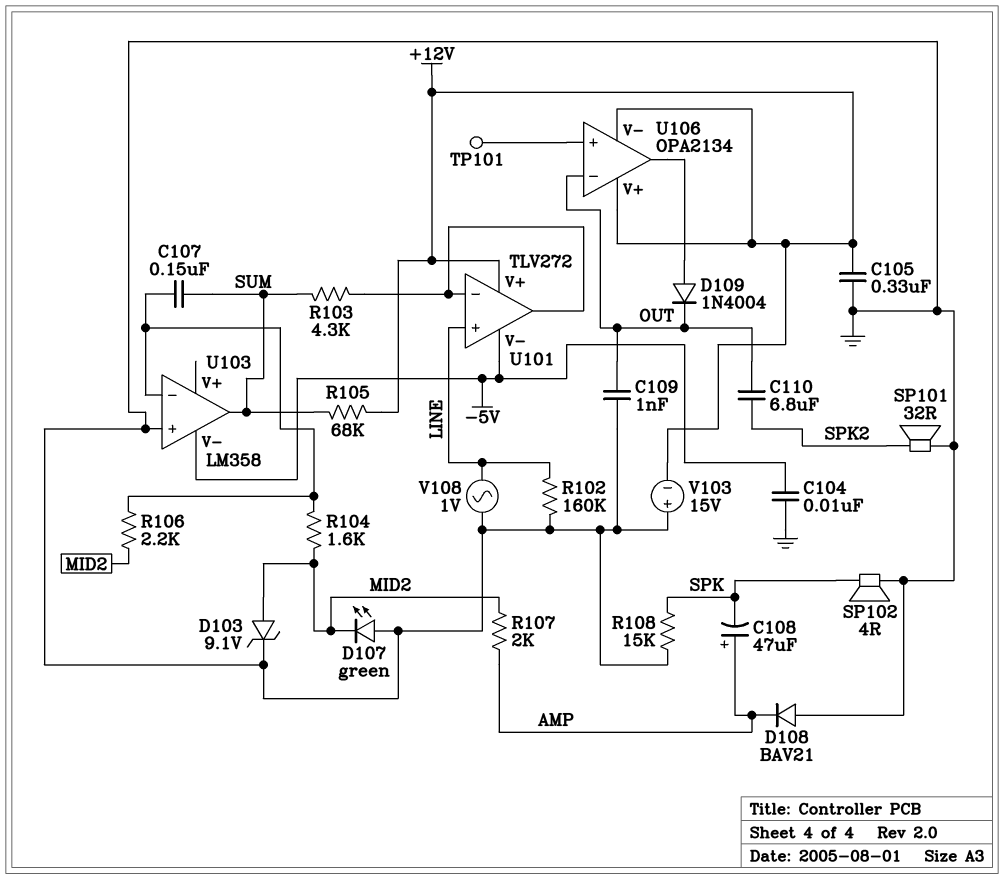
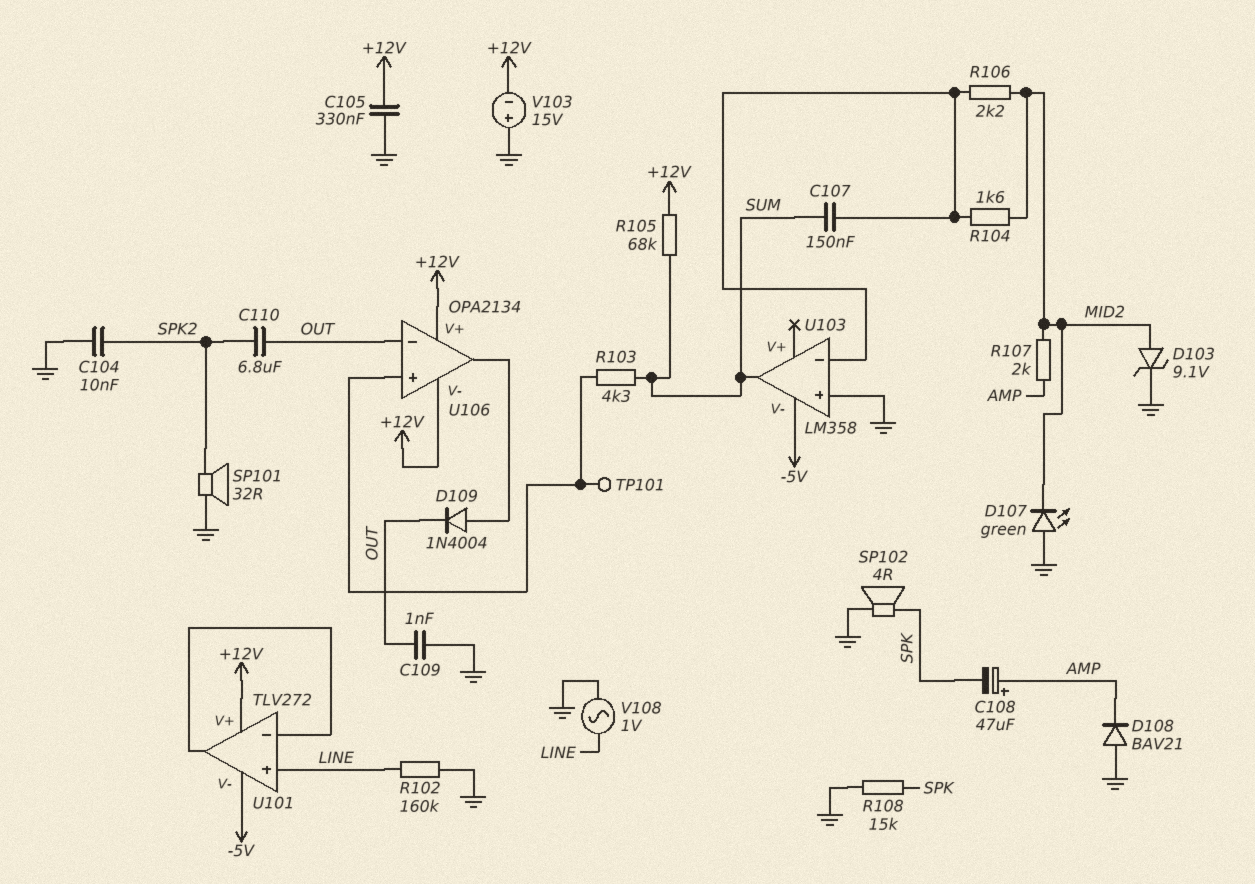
C104: 10nF (-5V, GND) -> 10nF (GND, SPK2)
R103: 4.3k (SUM, U101/in-) -> 4.3k (SUM, U106/in+)

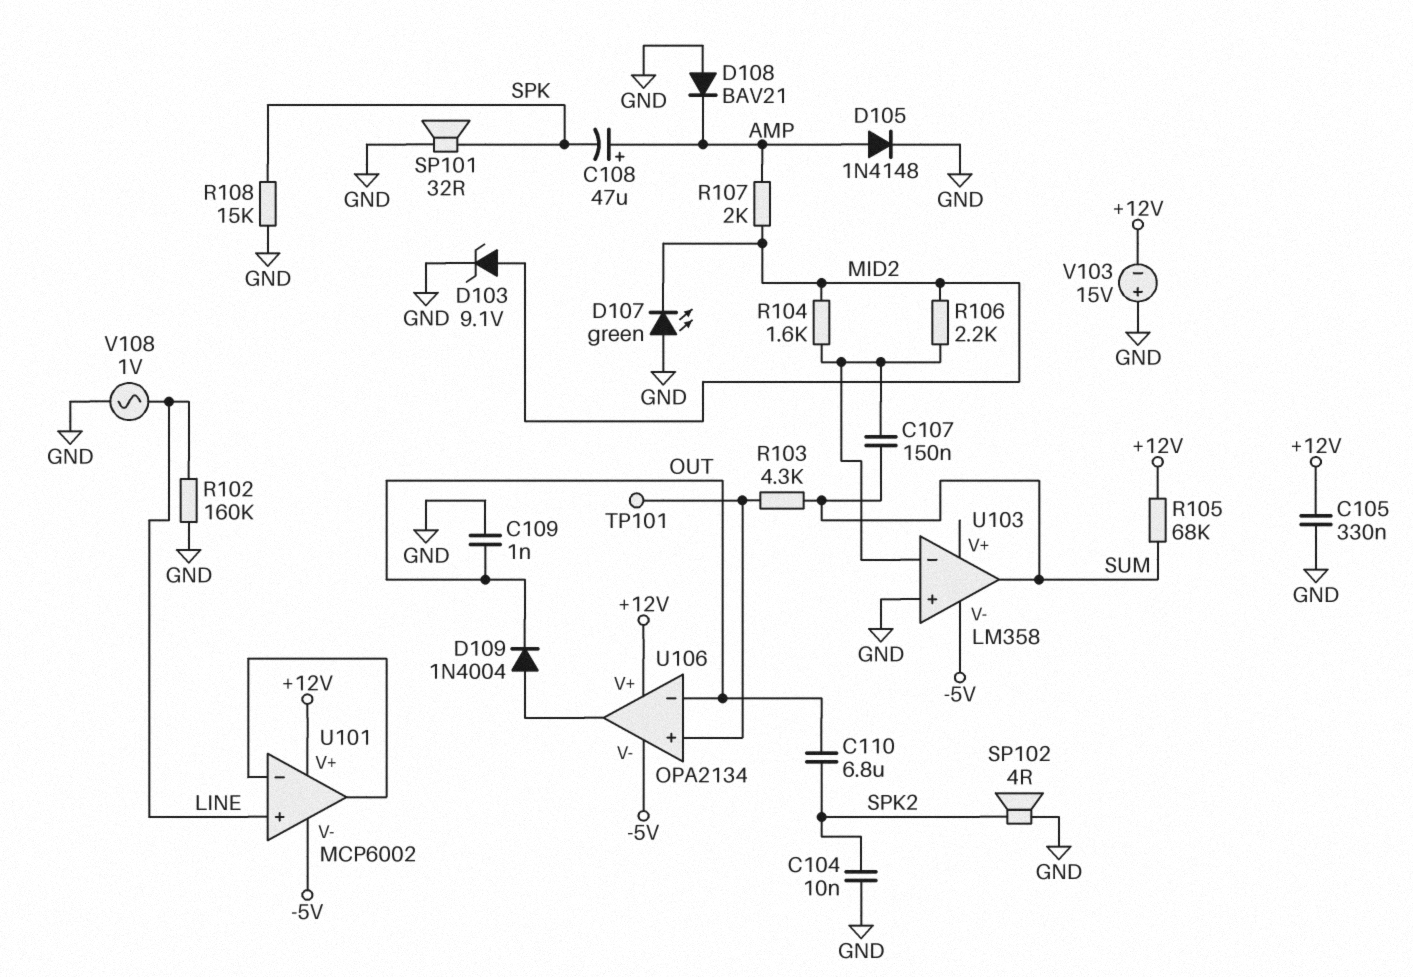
D105: none -> diode 1N4148 (A AMP, K GND)
SP101: speaker 32R (GND, SPK2) -> speaker 32R (GND, SPK)
SP102: speaker 4R (GND, SPK) -> speaker 4R (GND, SPK2)
U101: TLV272 -> MCP6002
U106 pin V-: +12V -> -5V

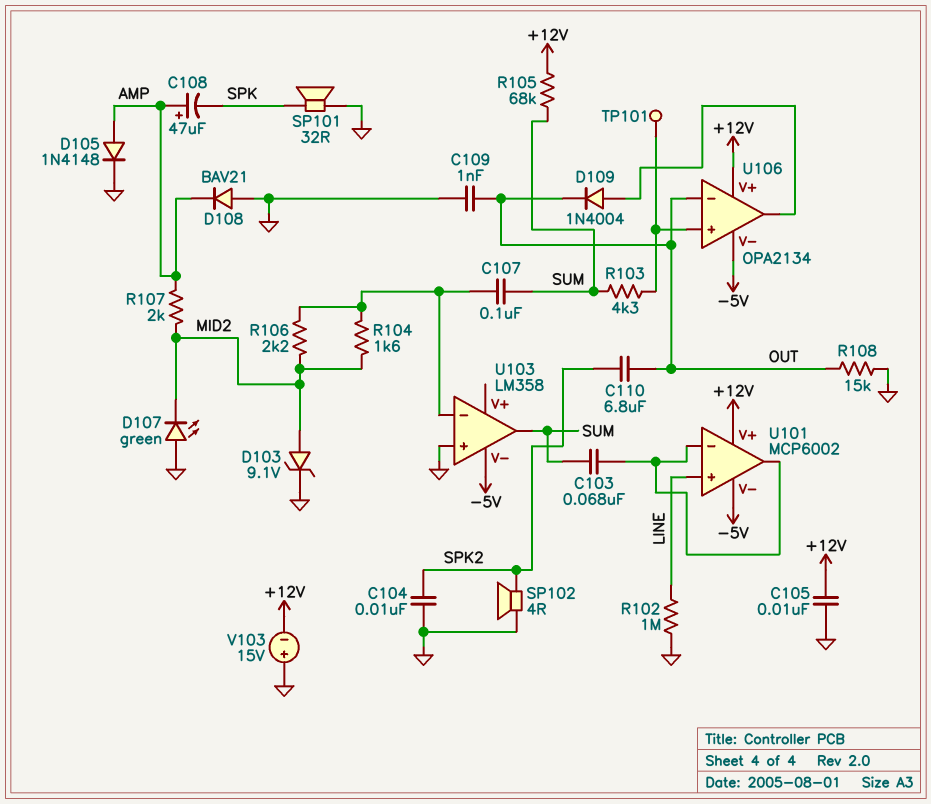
C103: none -> 68nF (SUM, U101/in-)
C105: 330nF (+12V, GND) -> 10nF (+12V, GND)
C107: 150nF (SUM, U103/in-) -> 100nF (SUM, U103/in-)
R102: 160k (GND, LINE) -> 1M (GND, LINE)
R108: 15k (GND, SPK) -> 15k (GND, OUT)
V108: AC 1V (GND, LINE) -> none

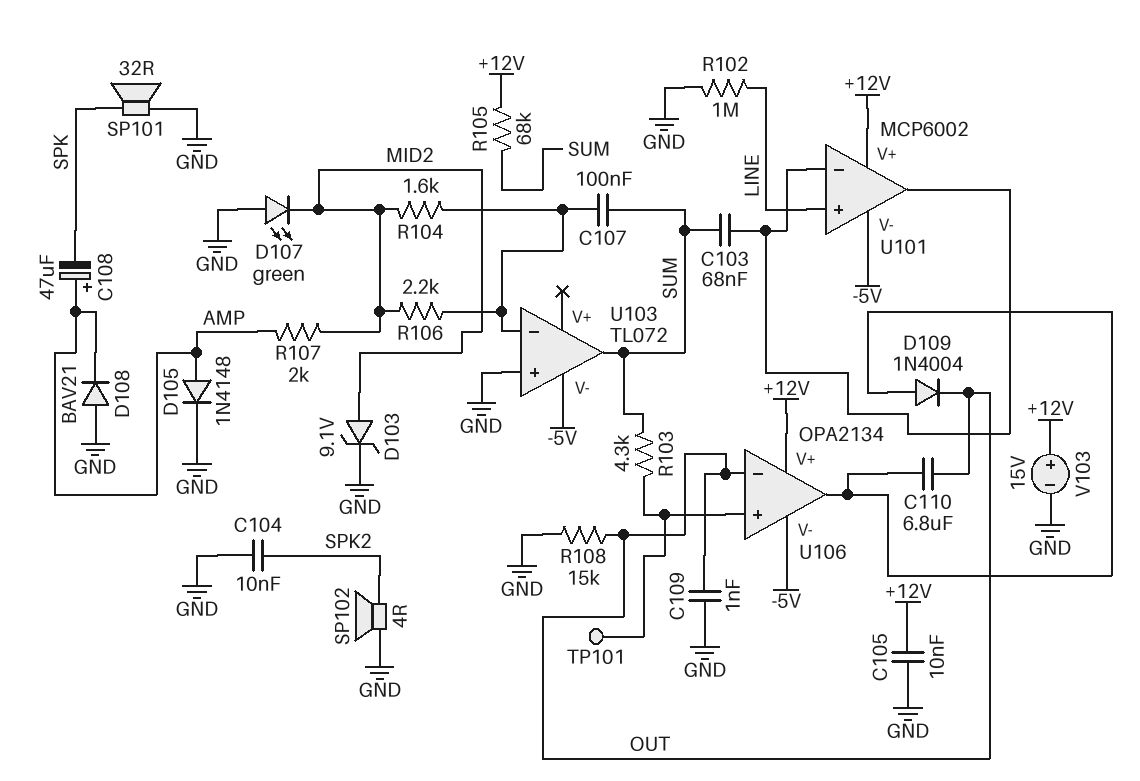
C110: 6.8uF (OUT, SPK2) -> 6.8uF (OUT, U106/out)
U103: LM358 -> TL072
V103: 15V (plus GND, minus +12V) -> 15V (plus +12V, minus GND)

